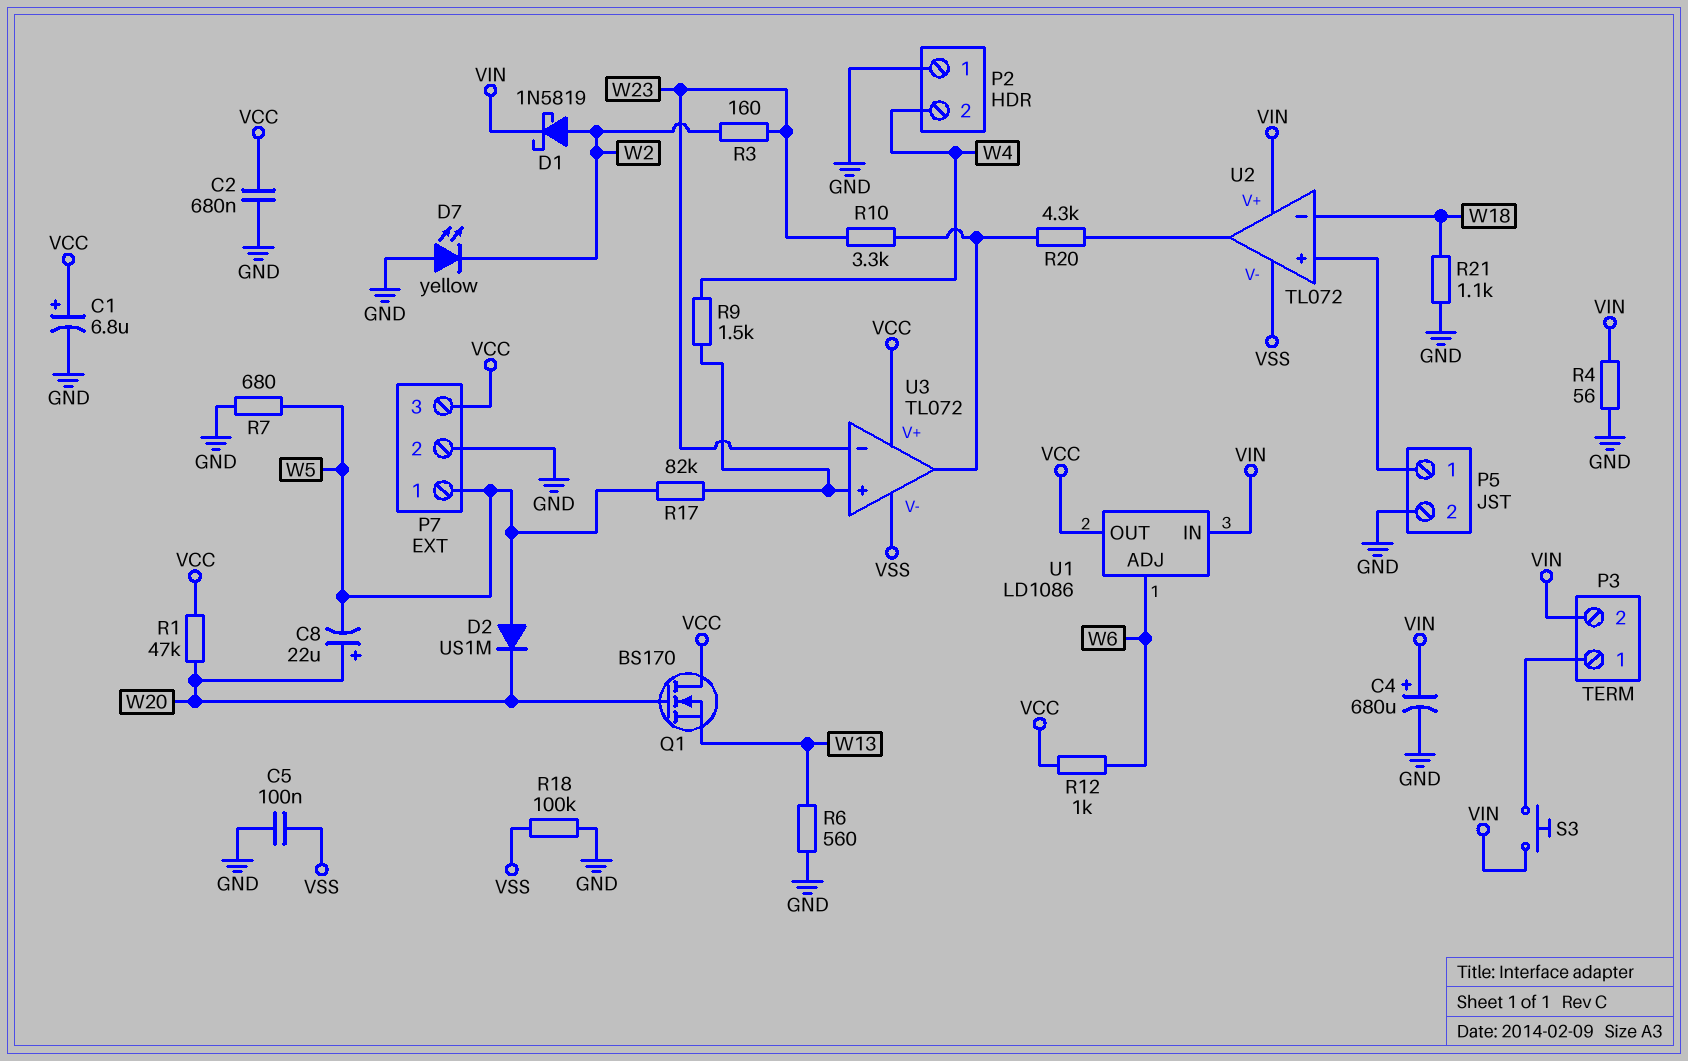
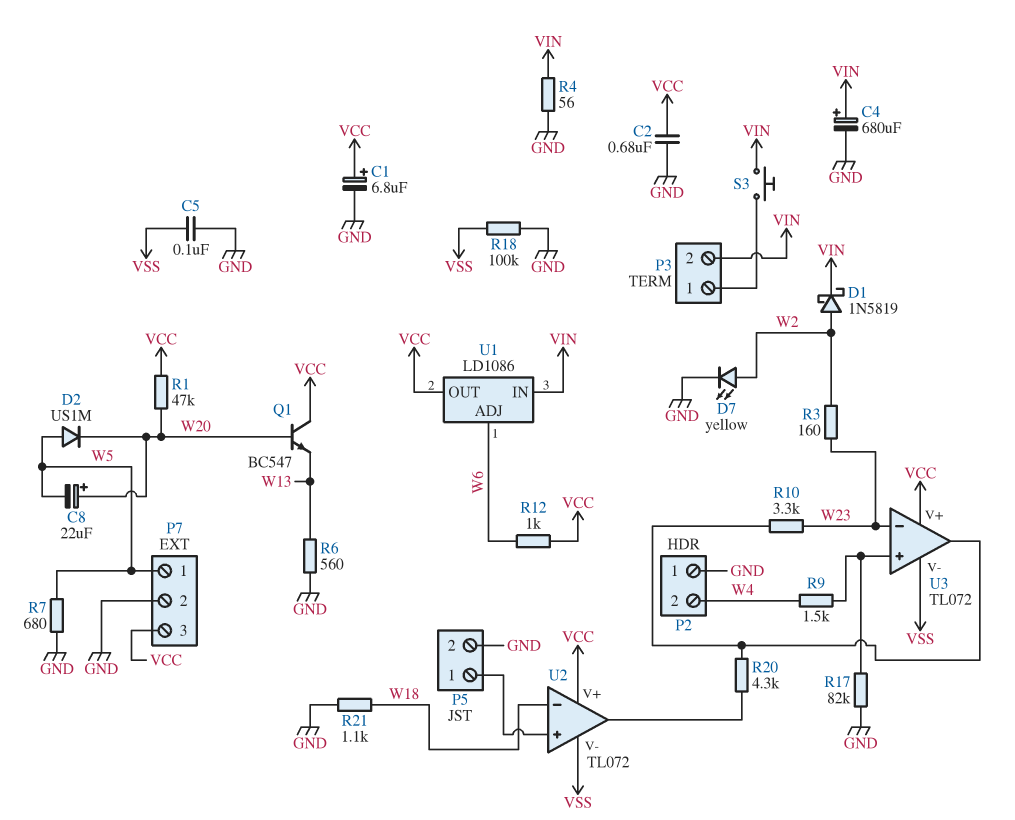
D7: LED yellow (A GND, K W2) -> LED yellow (A W2, K GND)
Q1: NMOS BS170 (G W20, D VCC, S W13) -> NPN BC547 (B W20, C VCC, E W13)
R17: 82k (U3/in+, W5) -> 82k (GND, U3/in+)
U2 pin V+: VIN -> VCC

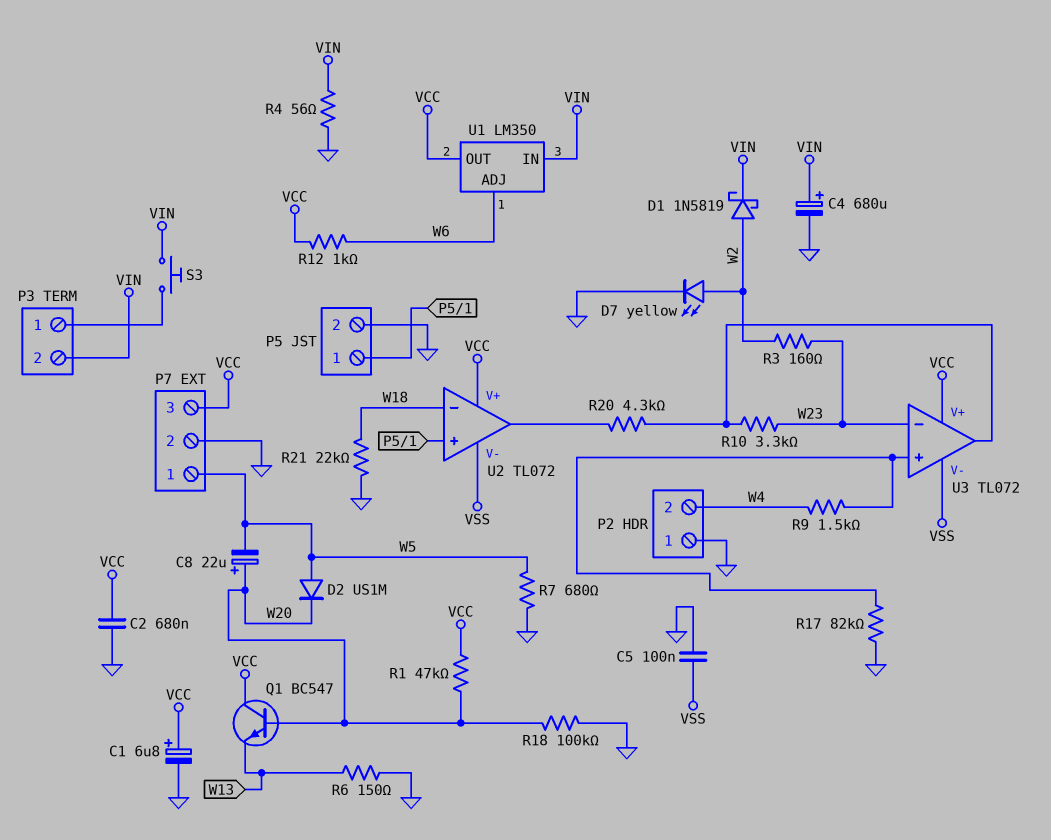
R6: 560 (GND, W13) -> 150 (GND, W13)
R18: 100k (GND, VSS) -> 100k (GND, W20)
R21: 1.1k (GND, W18) -> 22k (GND, W18)
U1: LD1086 -> LM350

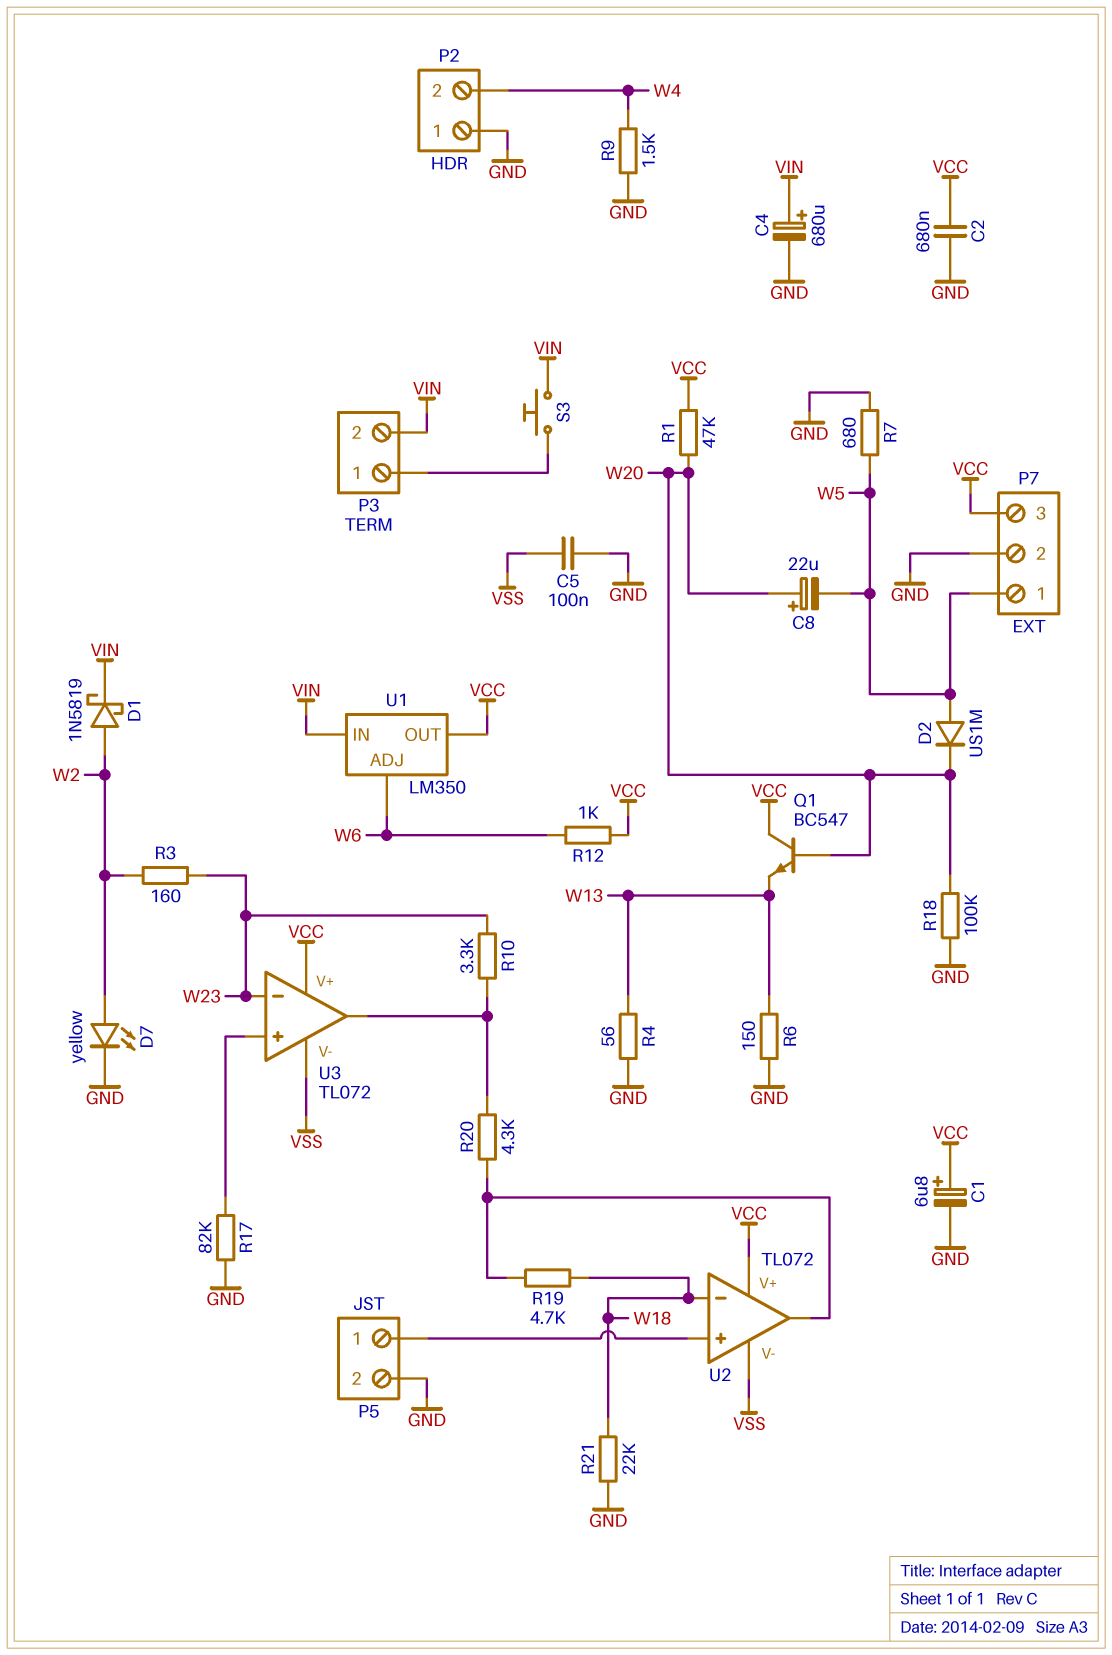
R4: 56 (GND, VIN) -> 56 (GND, W13)
R9: 1.5k (U3/in+, W4) -> 1.5k (GND, W4)
R19: none -> 4.7k (U2/out, W18)

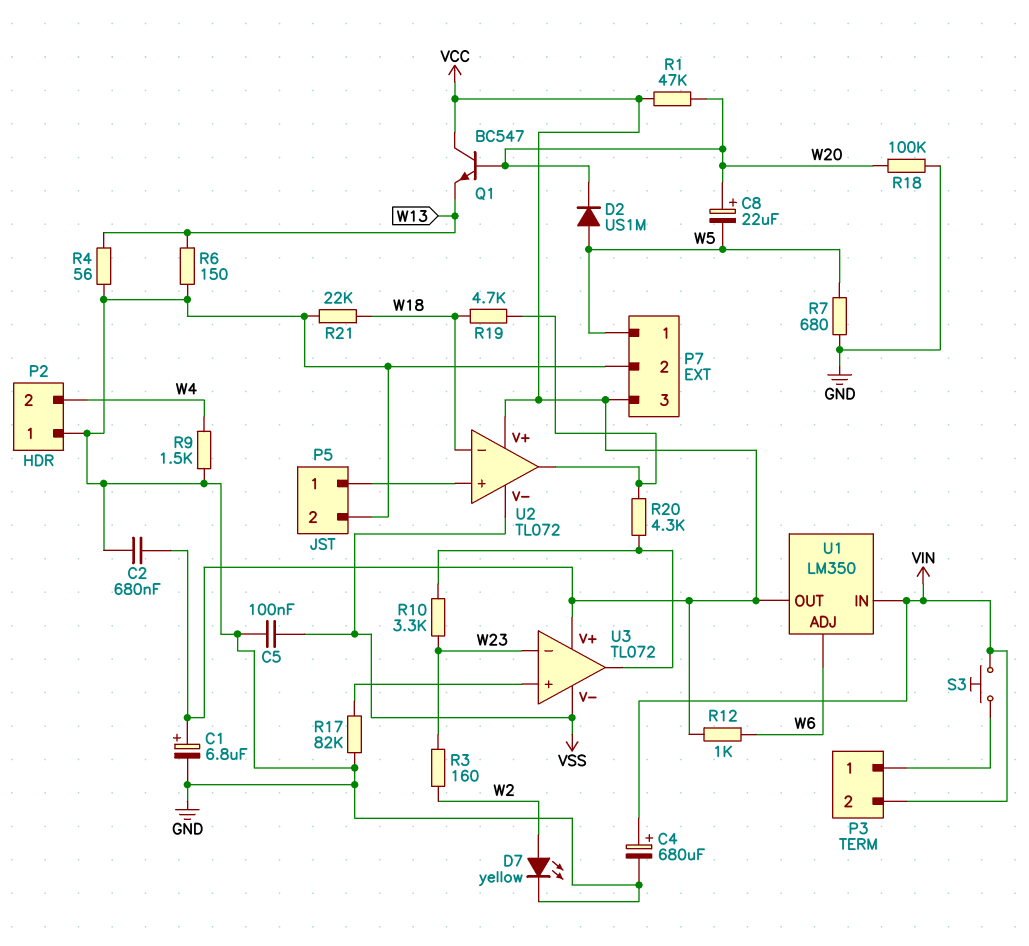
D1: schottky 1N5819 (A W2, K VIN) -> none

